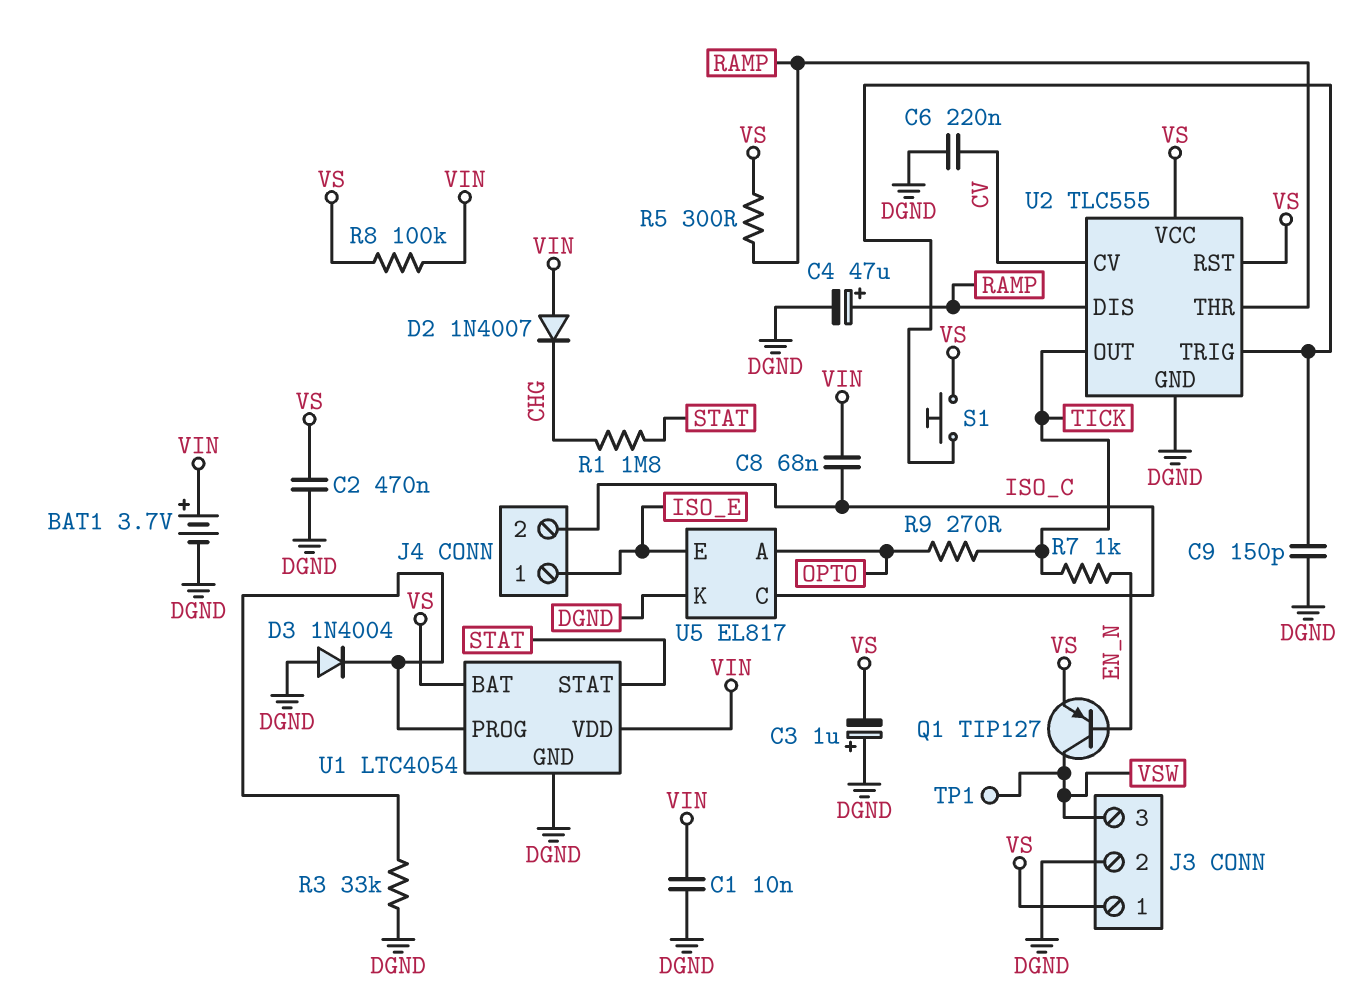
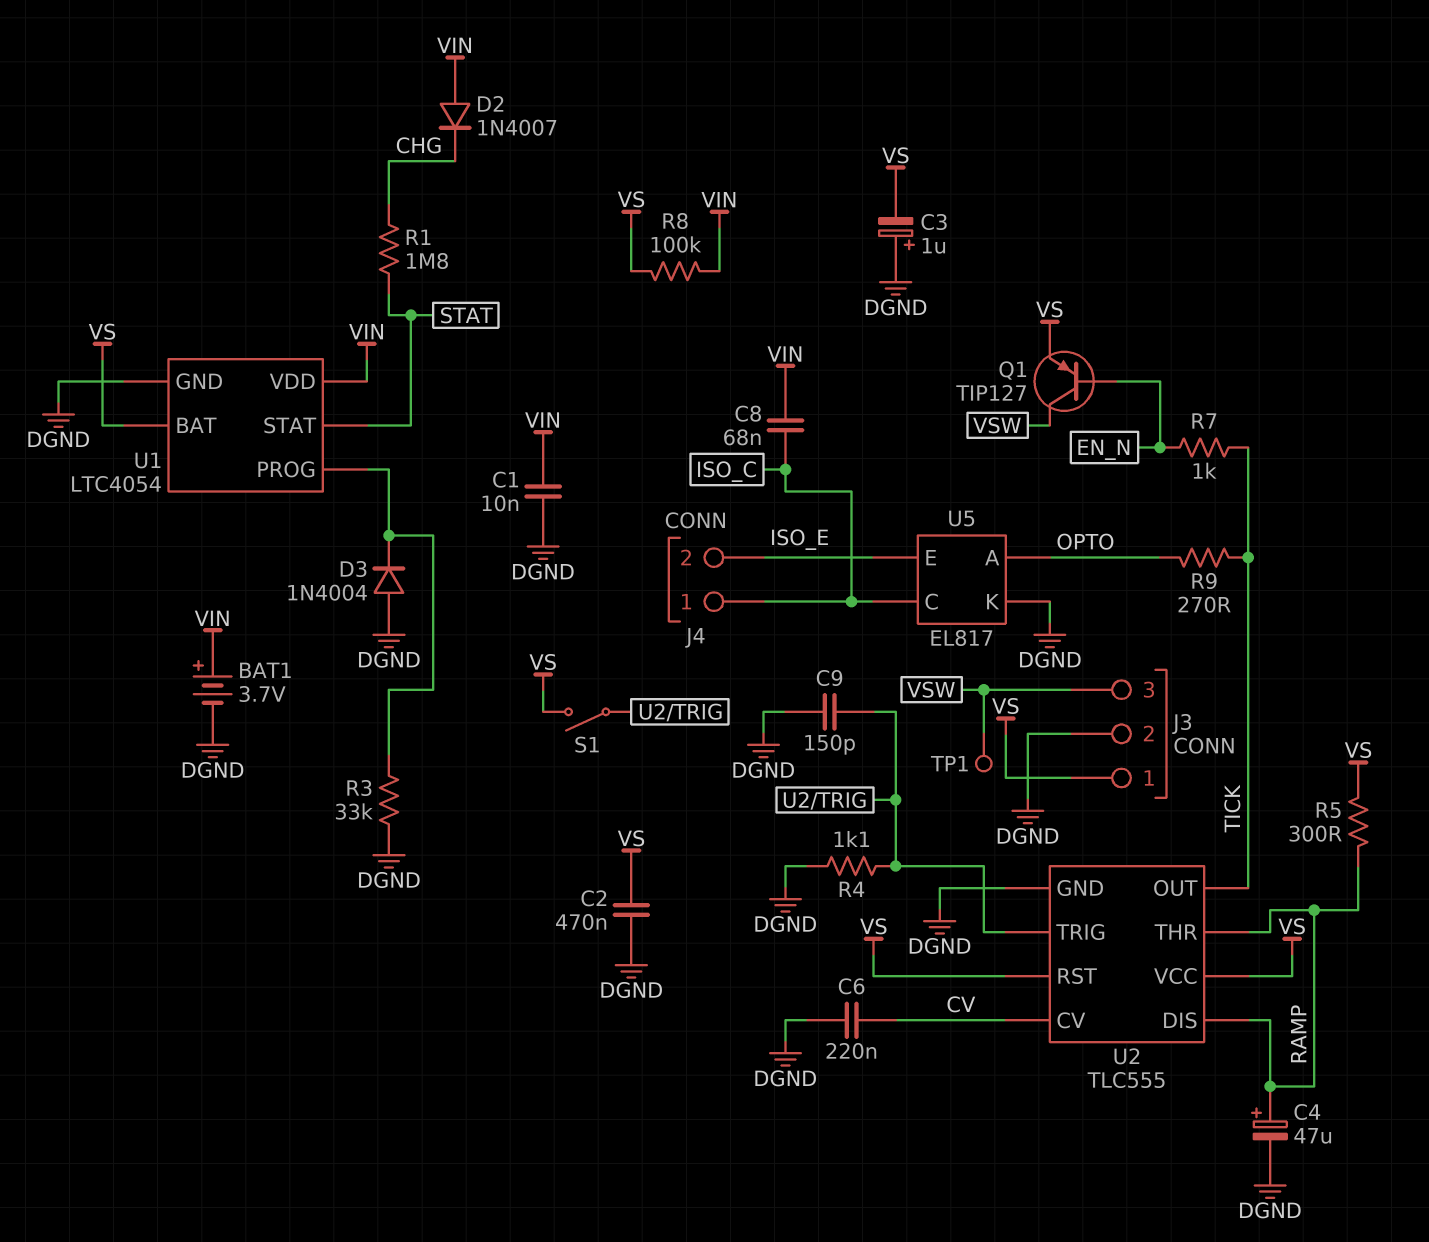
J4 pin 1: ISO_E -> ISO_C
J4 pin 2: ISO_C -> ISO_E
R4: none -> 1.1k (DGND, U2/TRIG)
S1: button (U2/TRIG, VS) -> switch (U2/TRIG, VS)

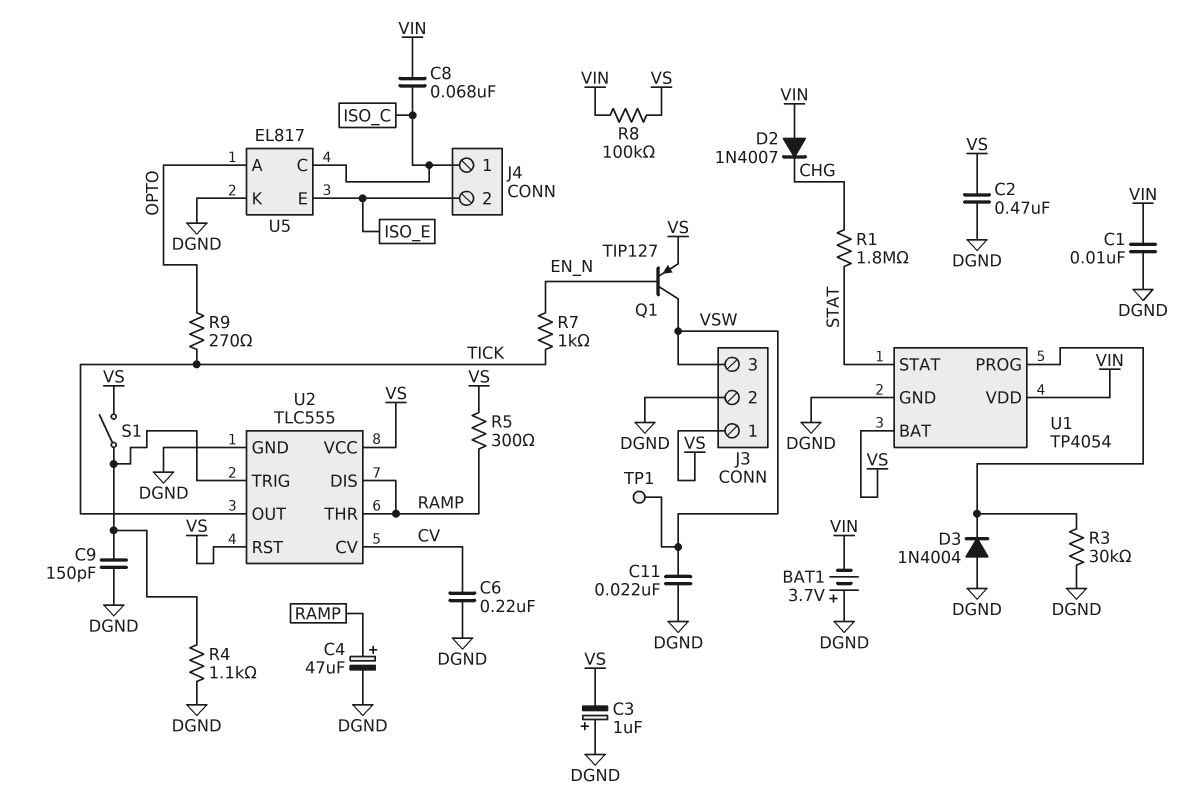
BAT1: 3.7V (plus VIN, minus DGND) -> 3.7V (plus DGND, minus VIN)
C11: none -> 22nF (DGND, VSW)
R3: 33k (DGND, U1/PROG) -> 30k (DGND, U1/PROG)
U1: LTC4054 -> TP4054

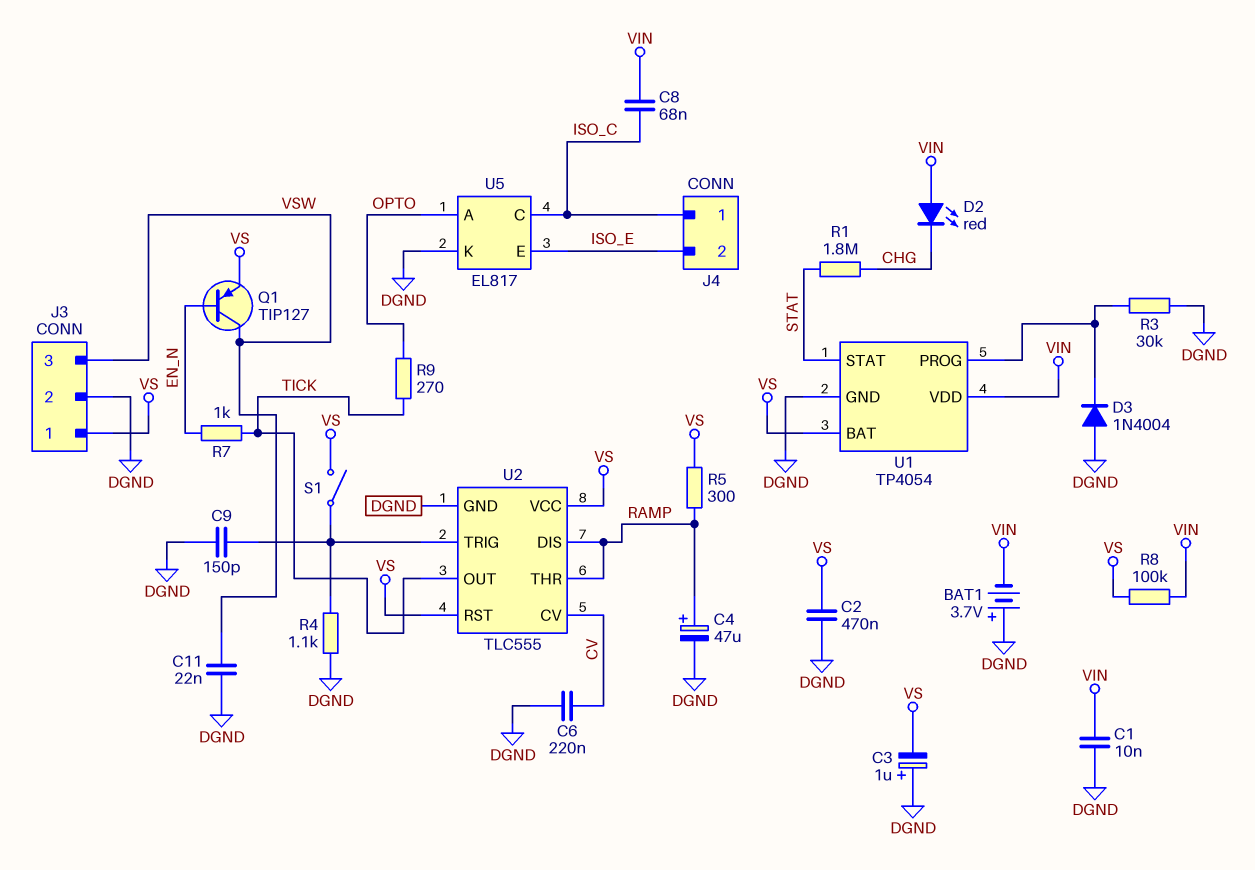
D2: diode 1N4007 (A VIN, K CHG) -> LED red (A VIN, K CHG)
TP1: test point (VSW) -> none

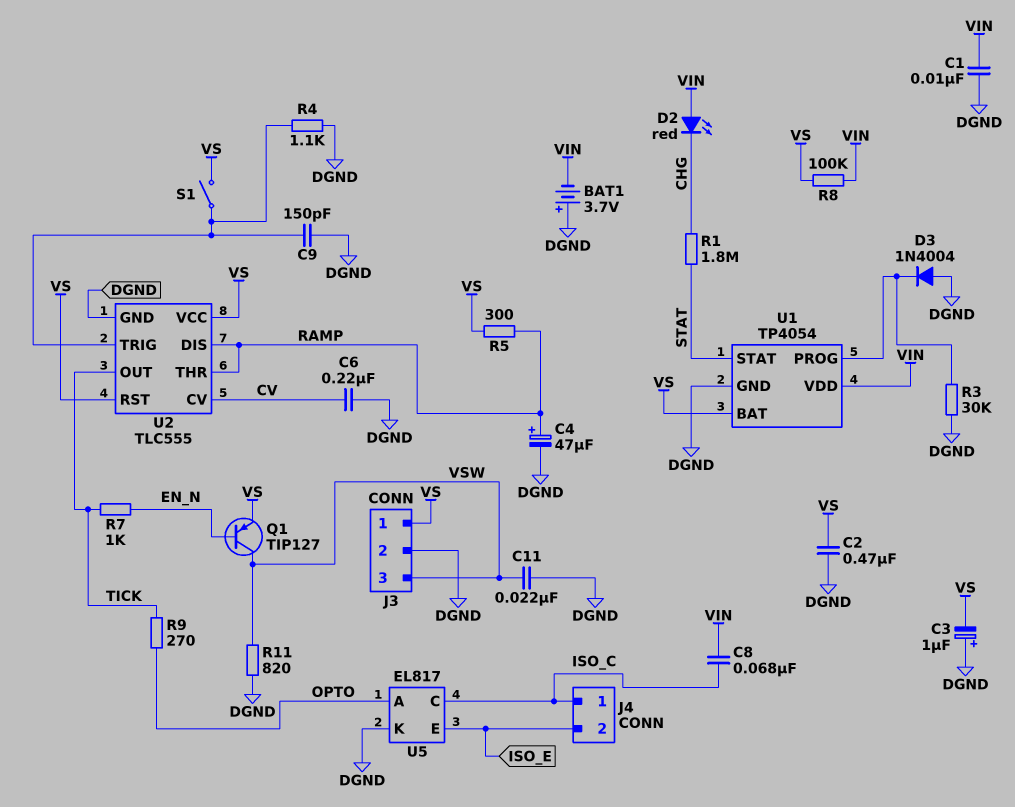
R11: none -> 820 (DGND, VSW)

